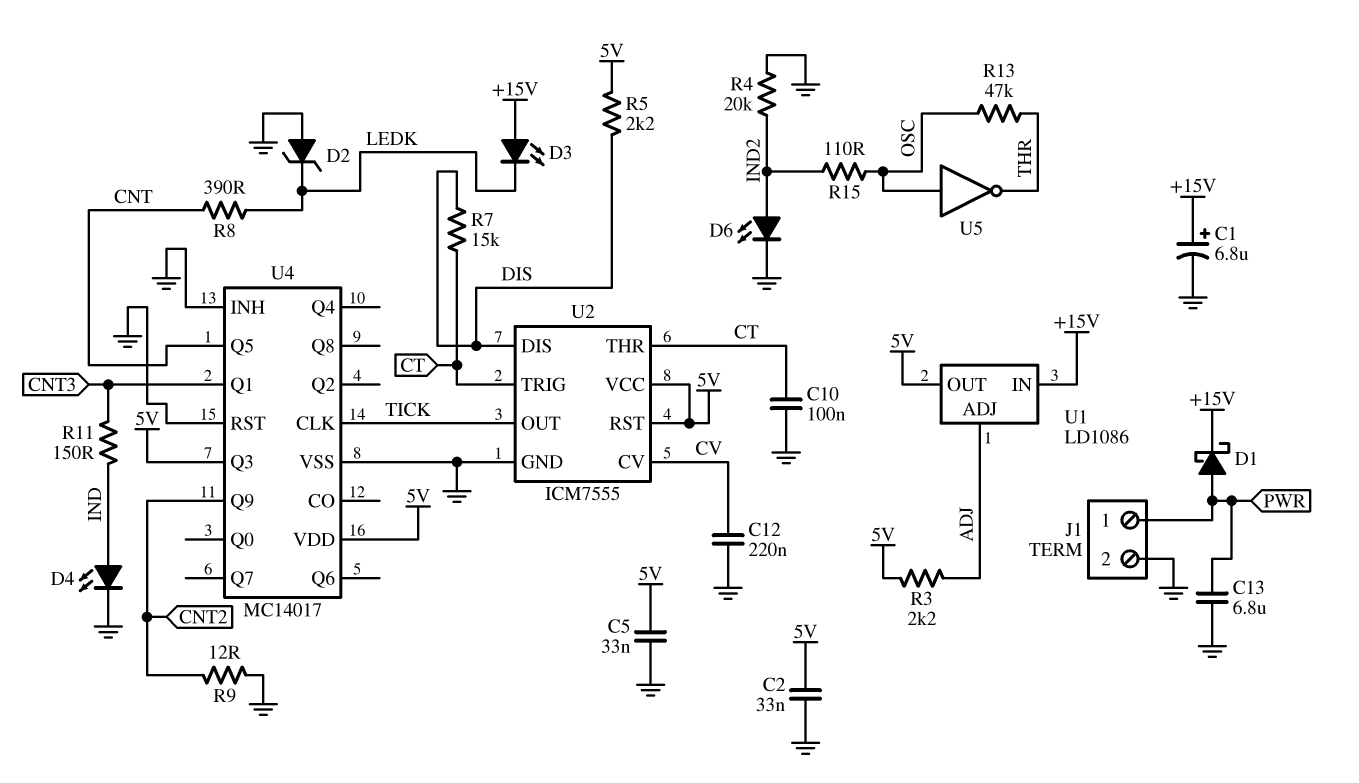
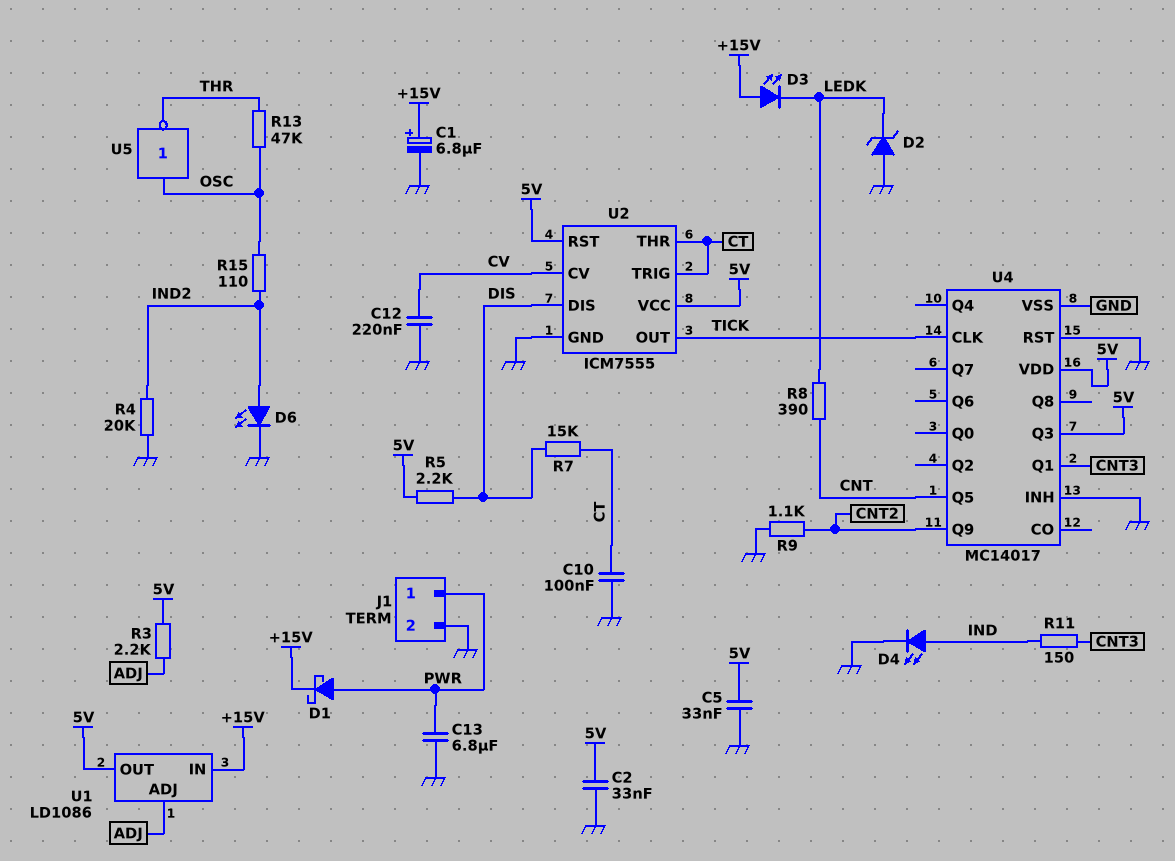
R9: 12 (CNT2, GND) -> 1.1k (CNT2, GND)

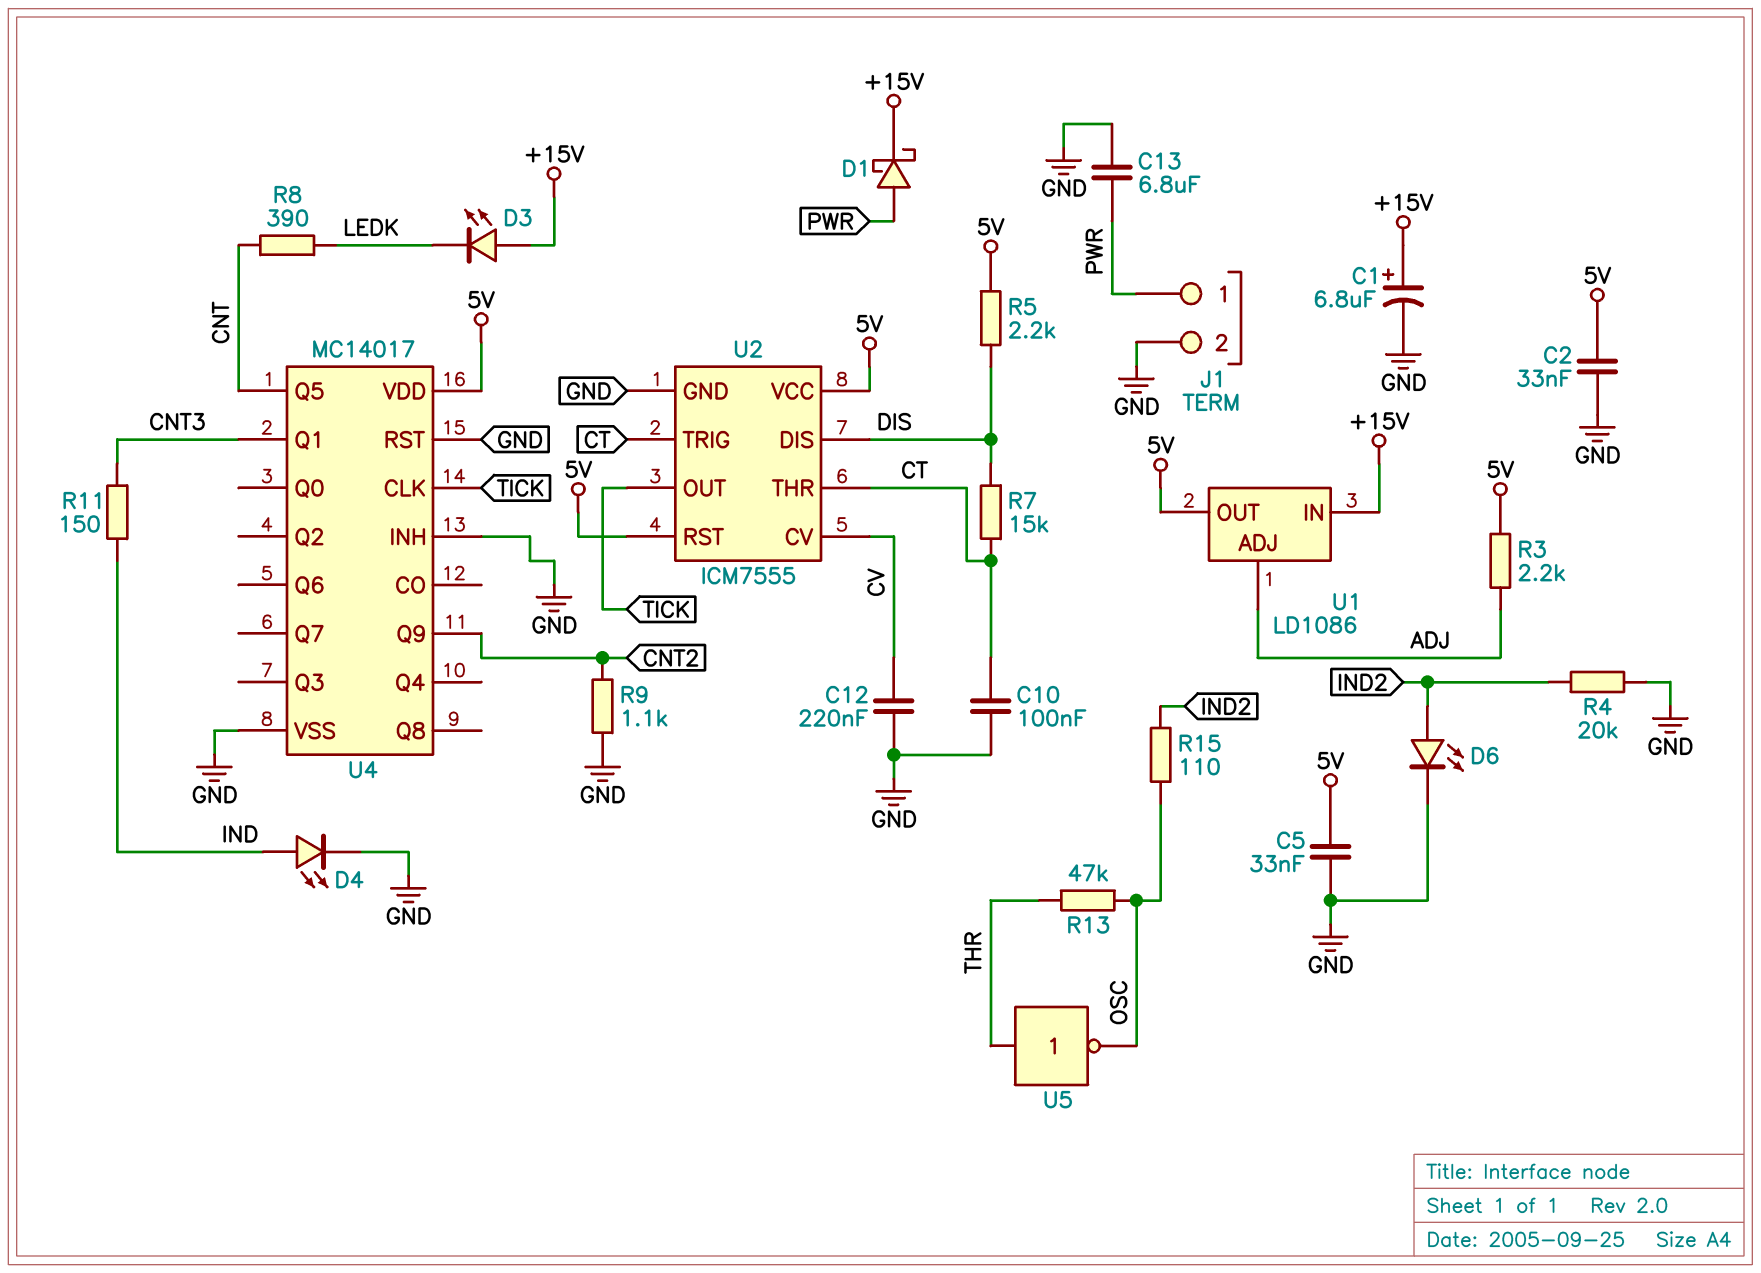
D2: zener (A GND, K LEDK) -> none
U4 pin Q3: 5V -> none
U5: NOT (in OSC, out THR) -> NOT (in THR, out OSC)

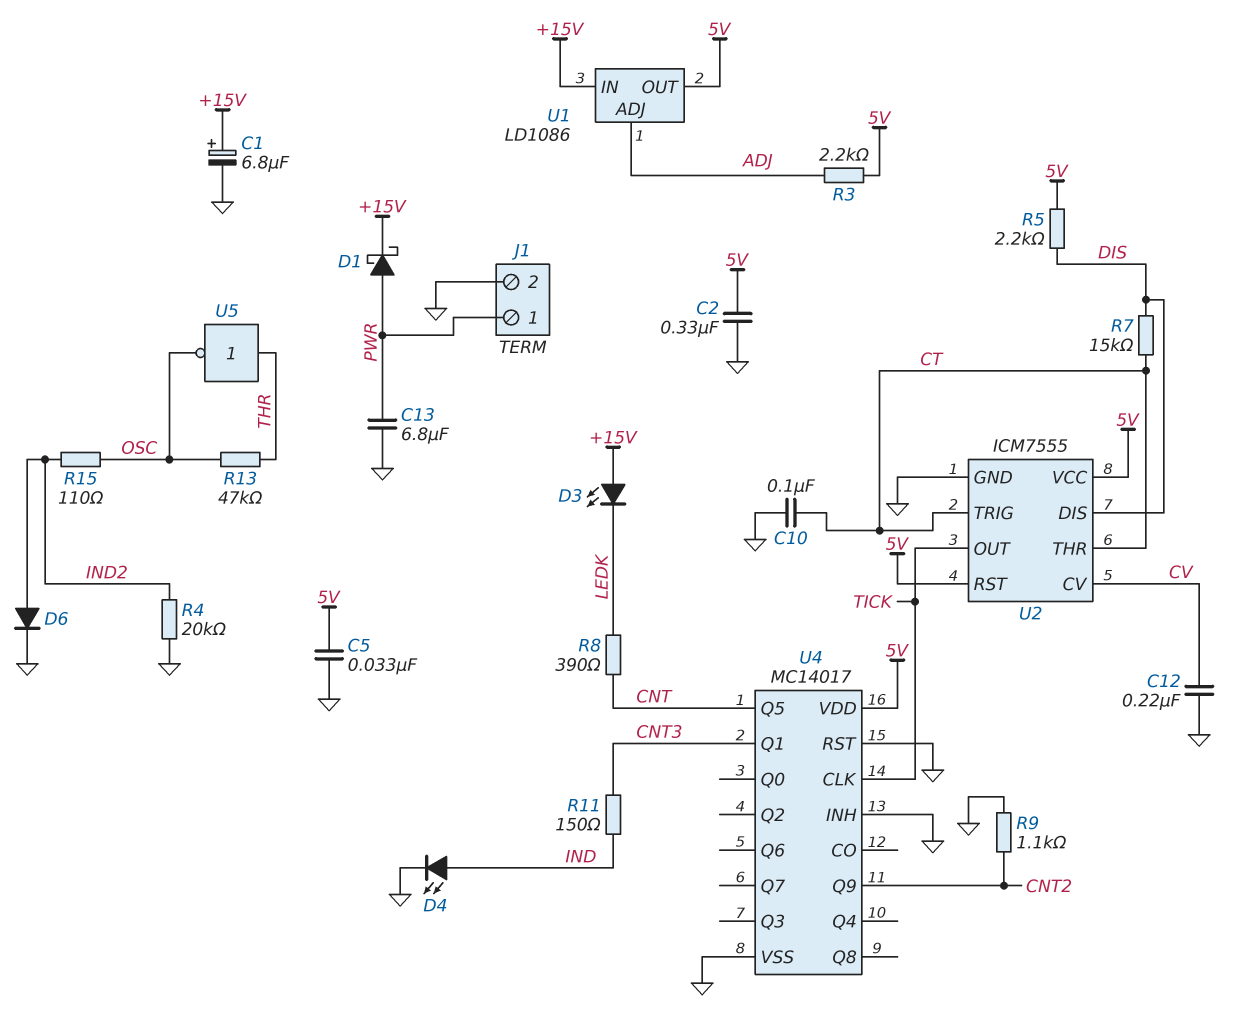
C2: 33nF (5V, GND) -> 330nF (5V, GND)
D6: LED (A IND2, K GND) -> diode (A IND2, K GND)

